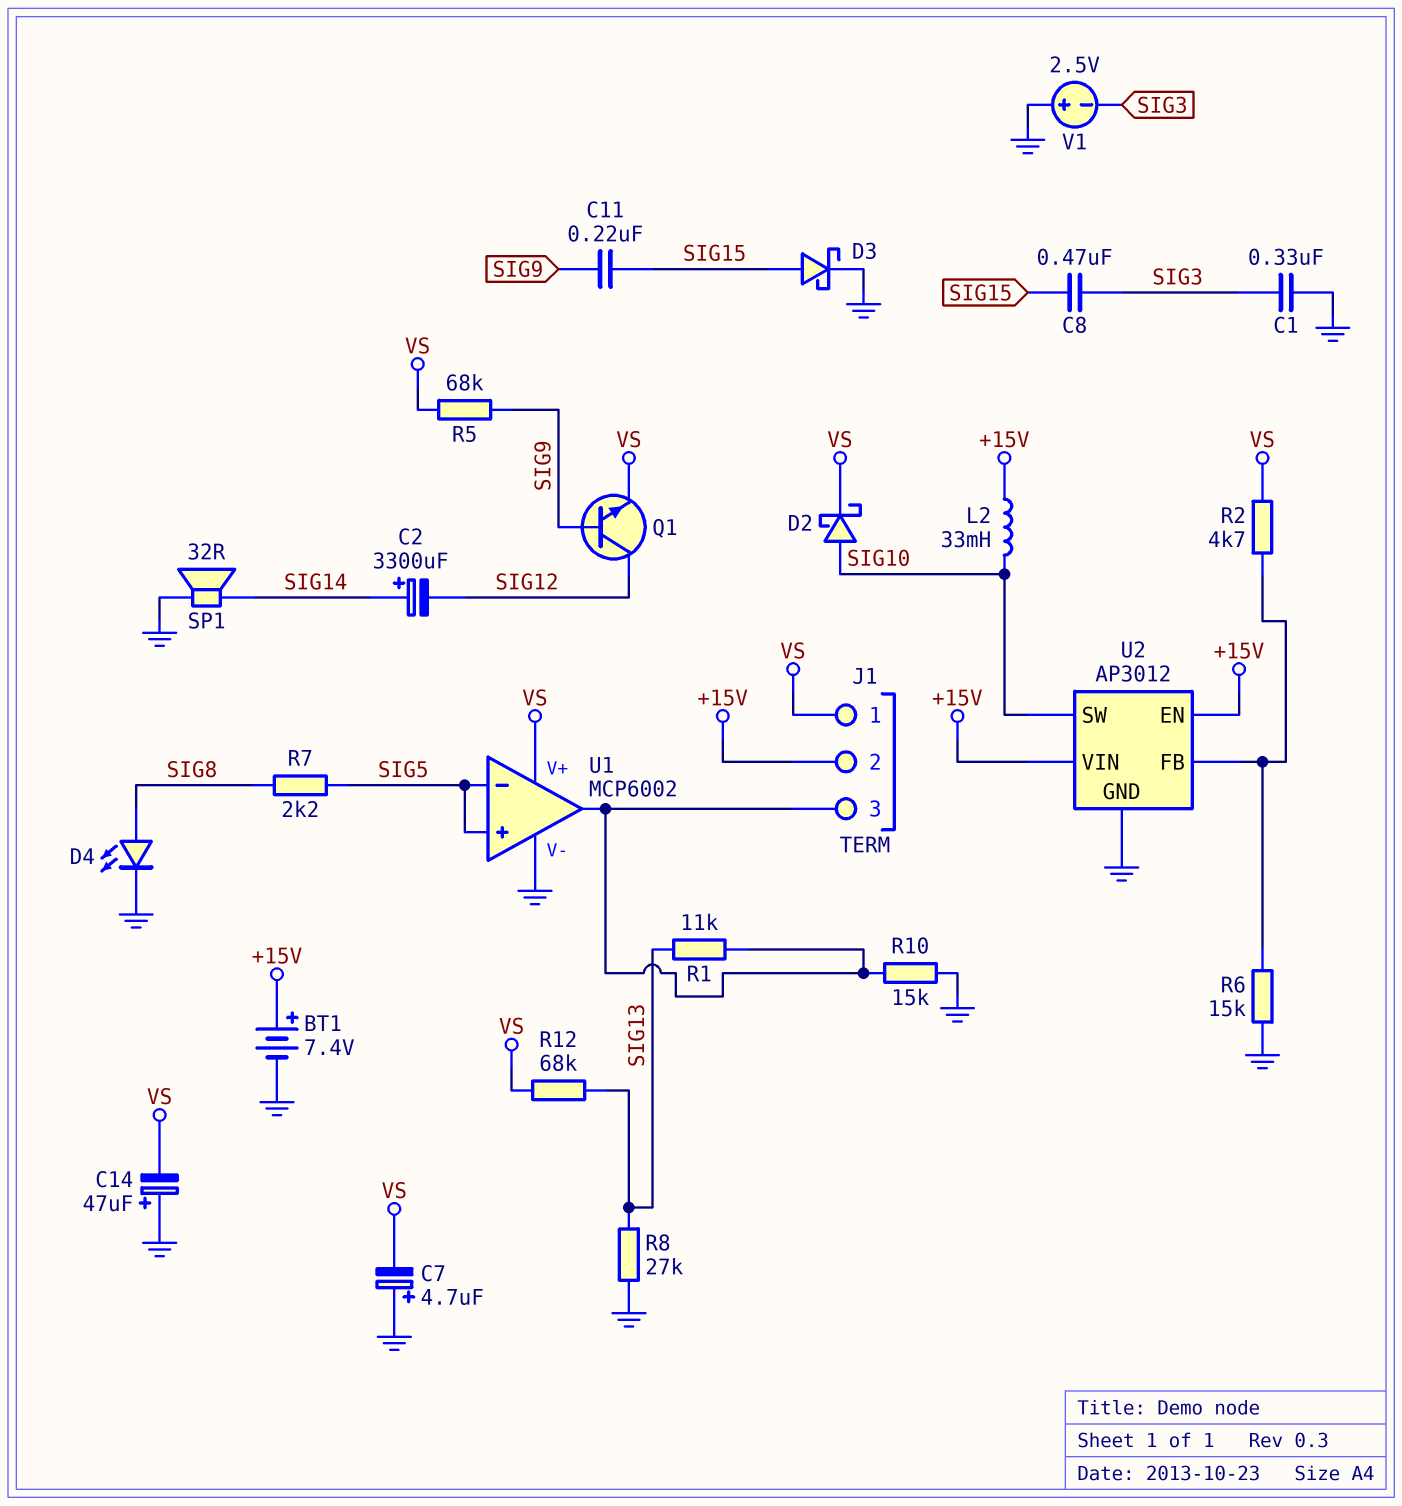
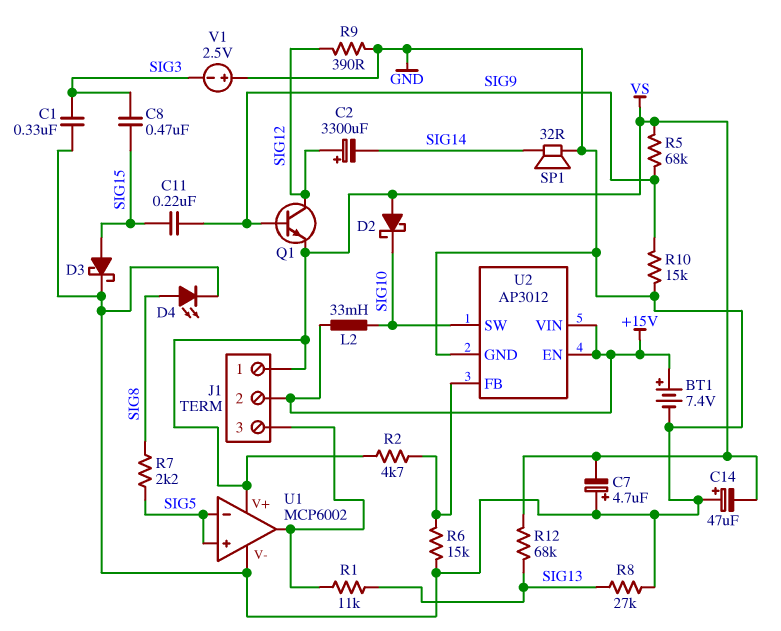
C2: 3300uF (plus SIG14, minus SIG12) -> 3300uF (plus SIG12, minus SIG14)
D2: schottky (A SIG10, K VS) -> schottky (A VS, K SIG10)
R9: none -> 390 (GND, SIG12)
R10: 15k (GND, J1/3) -> 15k (GND, SIG9)

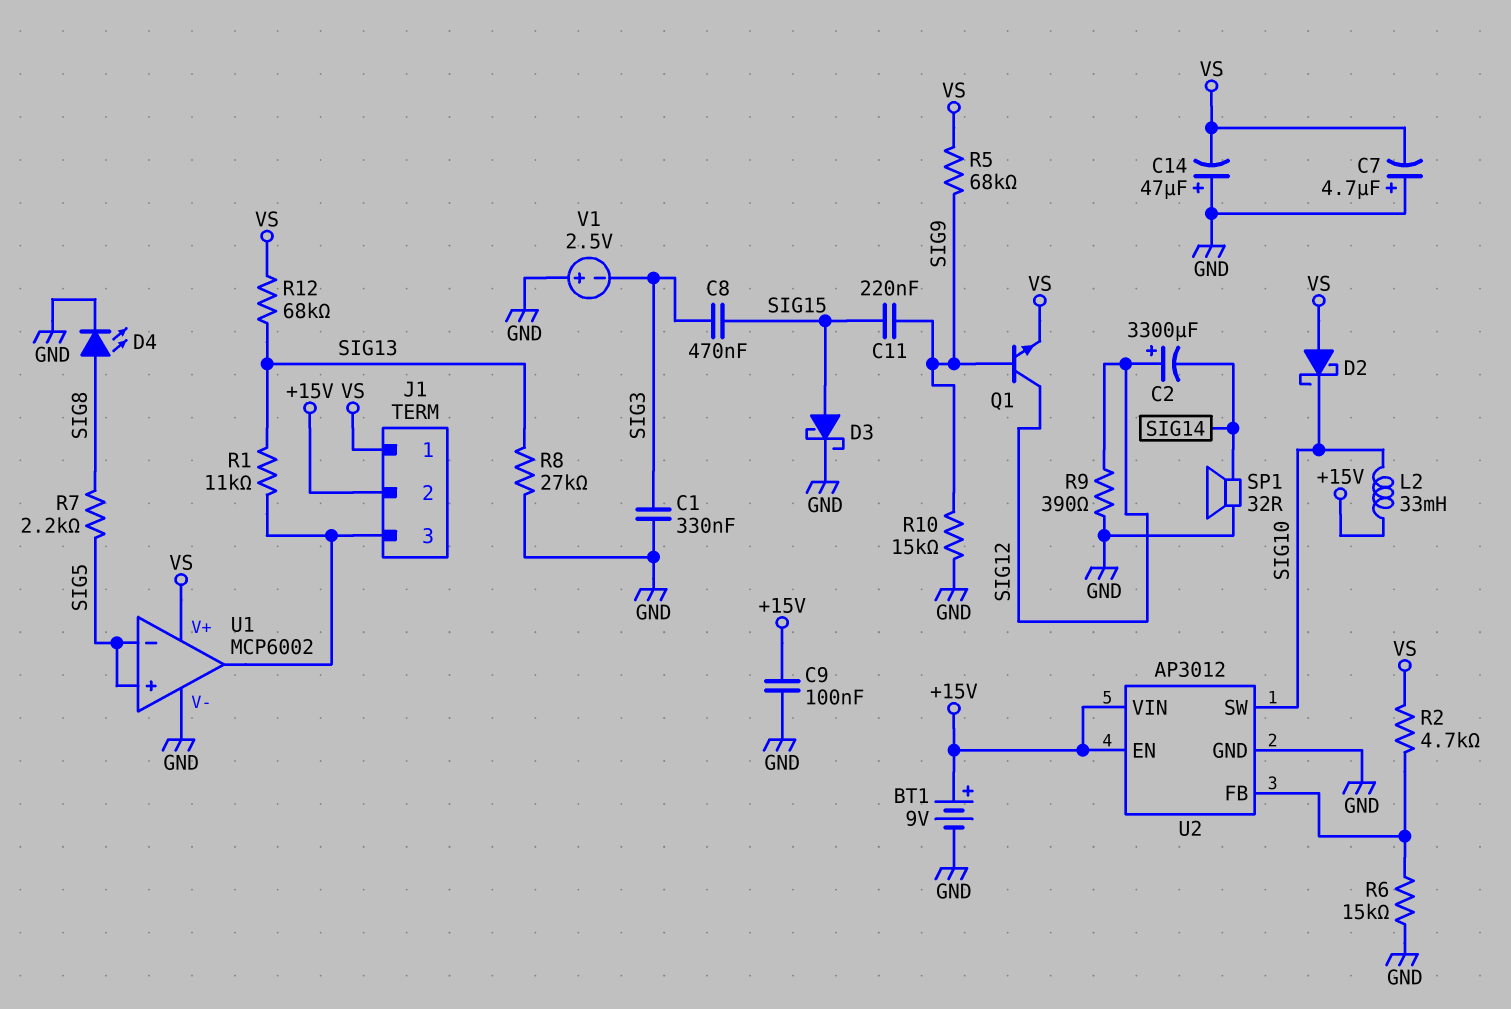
BT1: 7.4V (plus +15V, minus GND) -> 9V (plus +15V, minus GND)
C9: none -> 100nF (+15V, GND)

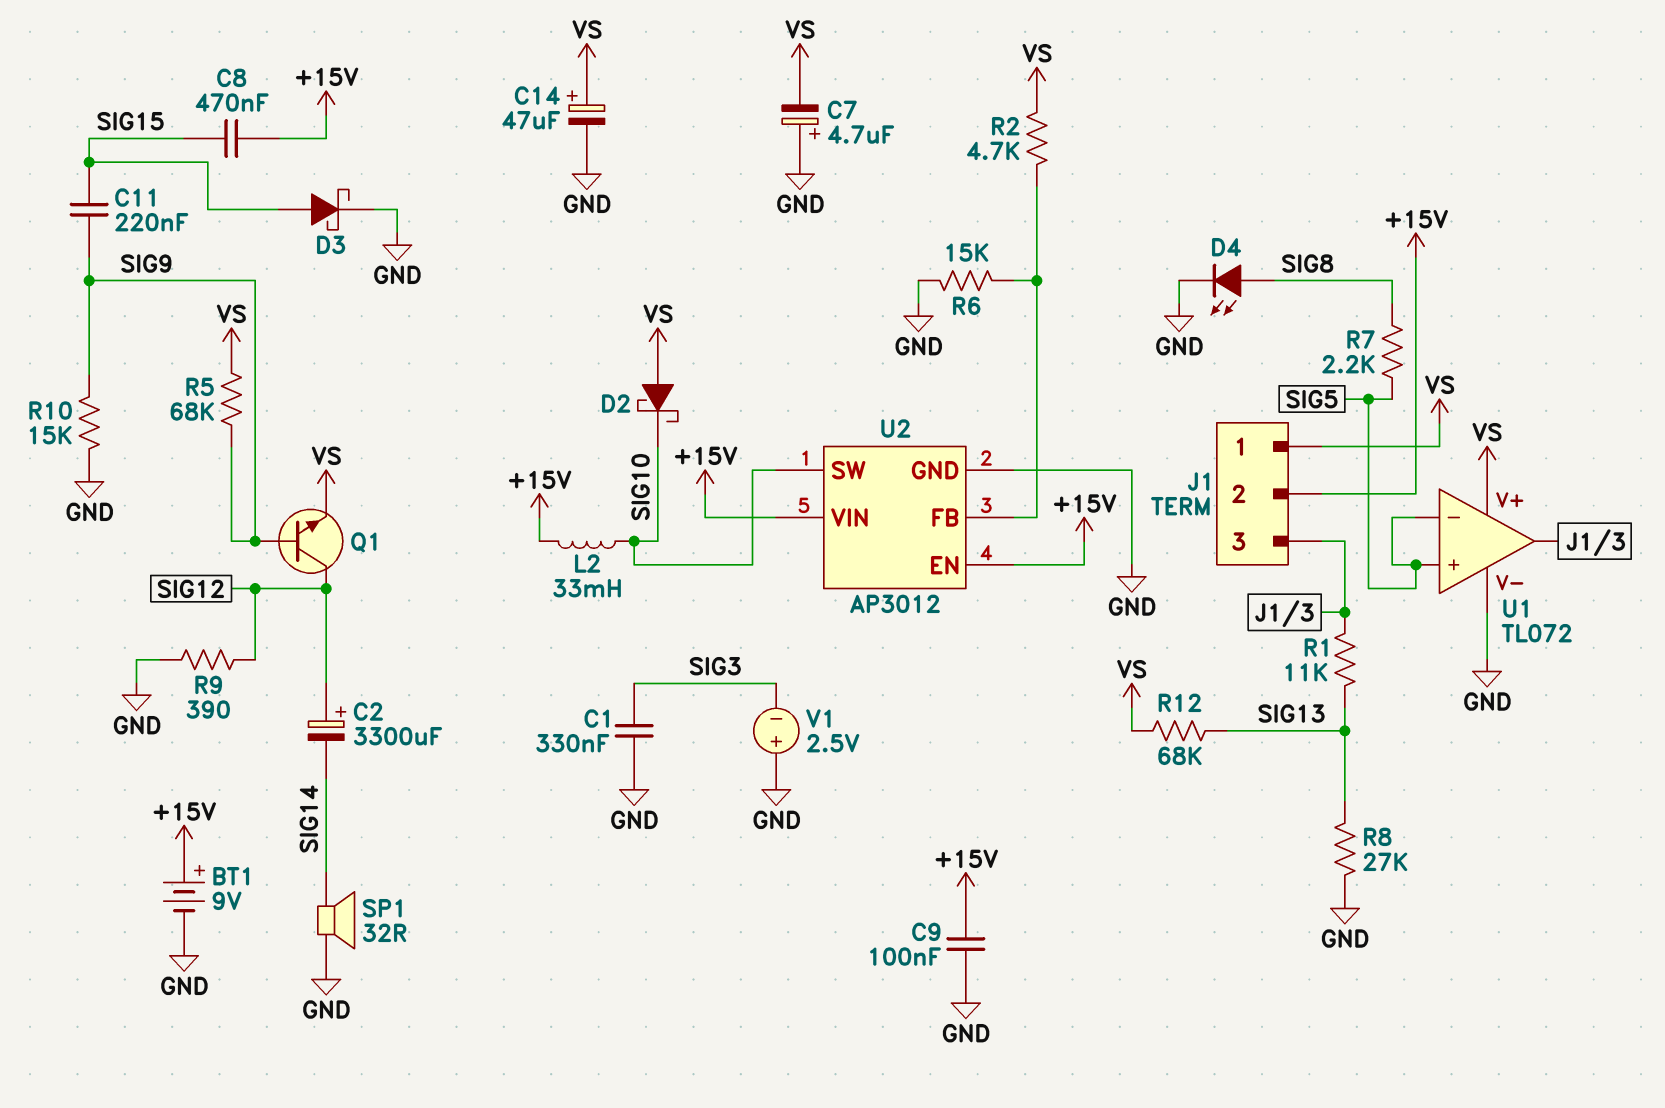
C8: 470nF (SIG3, SIG15) -> 470nF (+15V, SIG15)
C14: 47uF (plus GND, minus VS) -> 47uF (plus VS, minus GND)
U1: MCP6002 -> TL072

